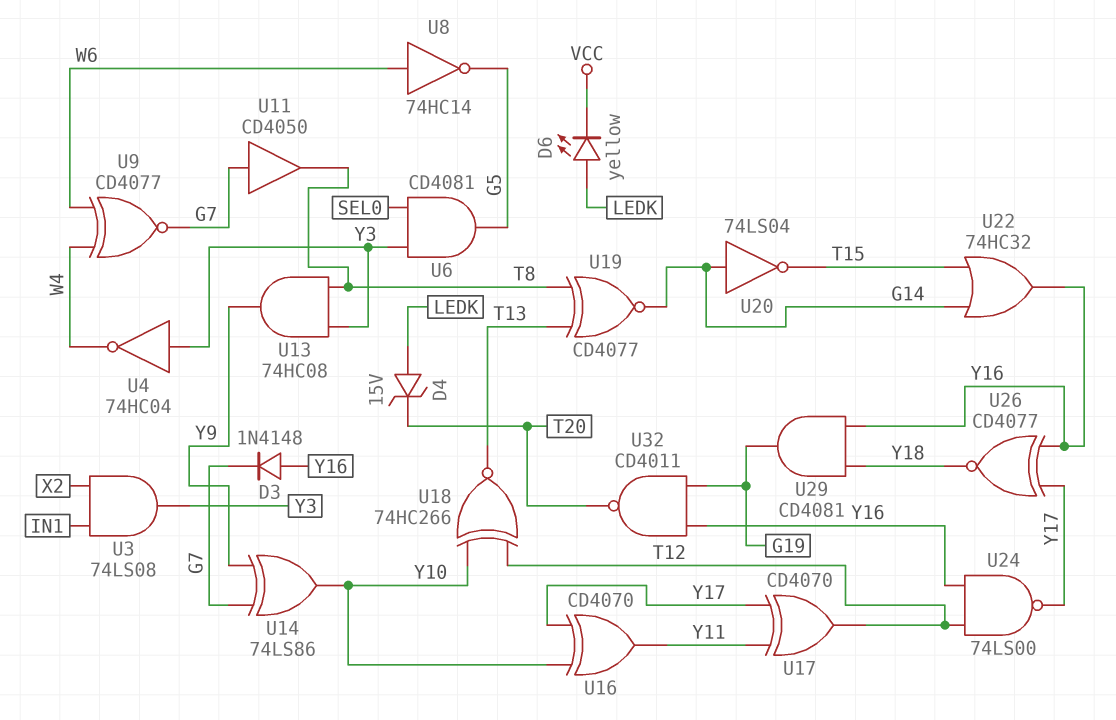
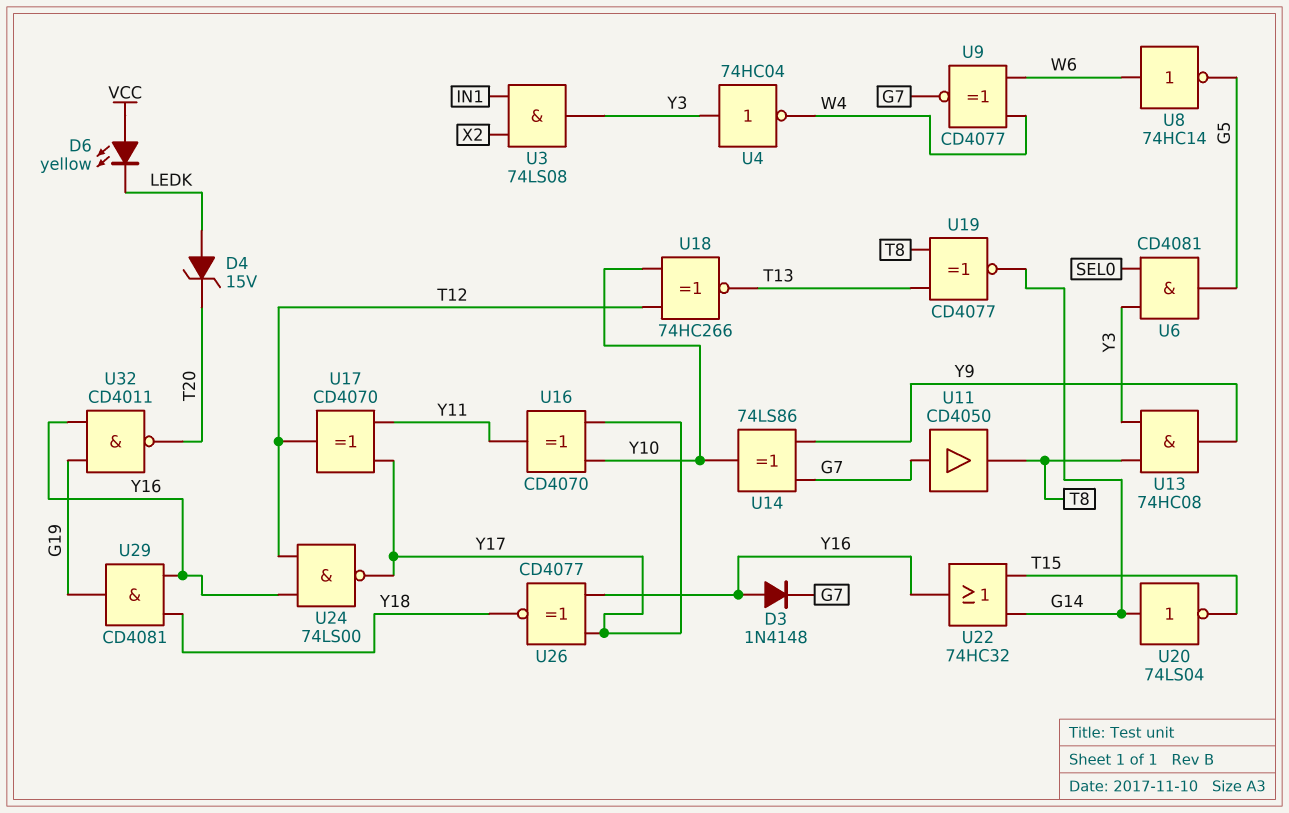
D6: LED yellow (A LEDK, K VCC) -> LED yellow (A VCC, K LEDK)

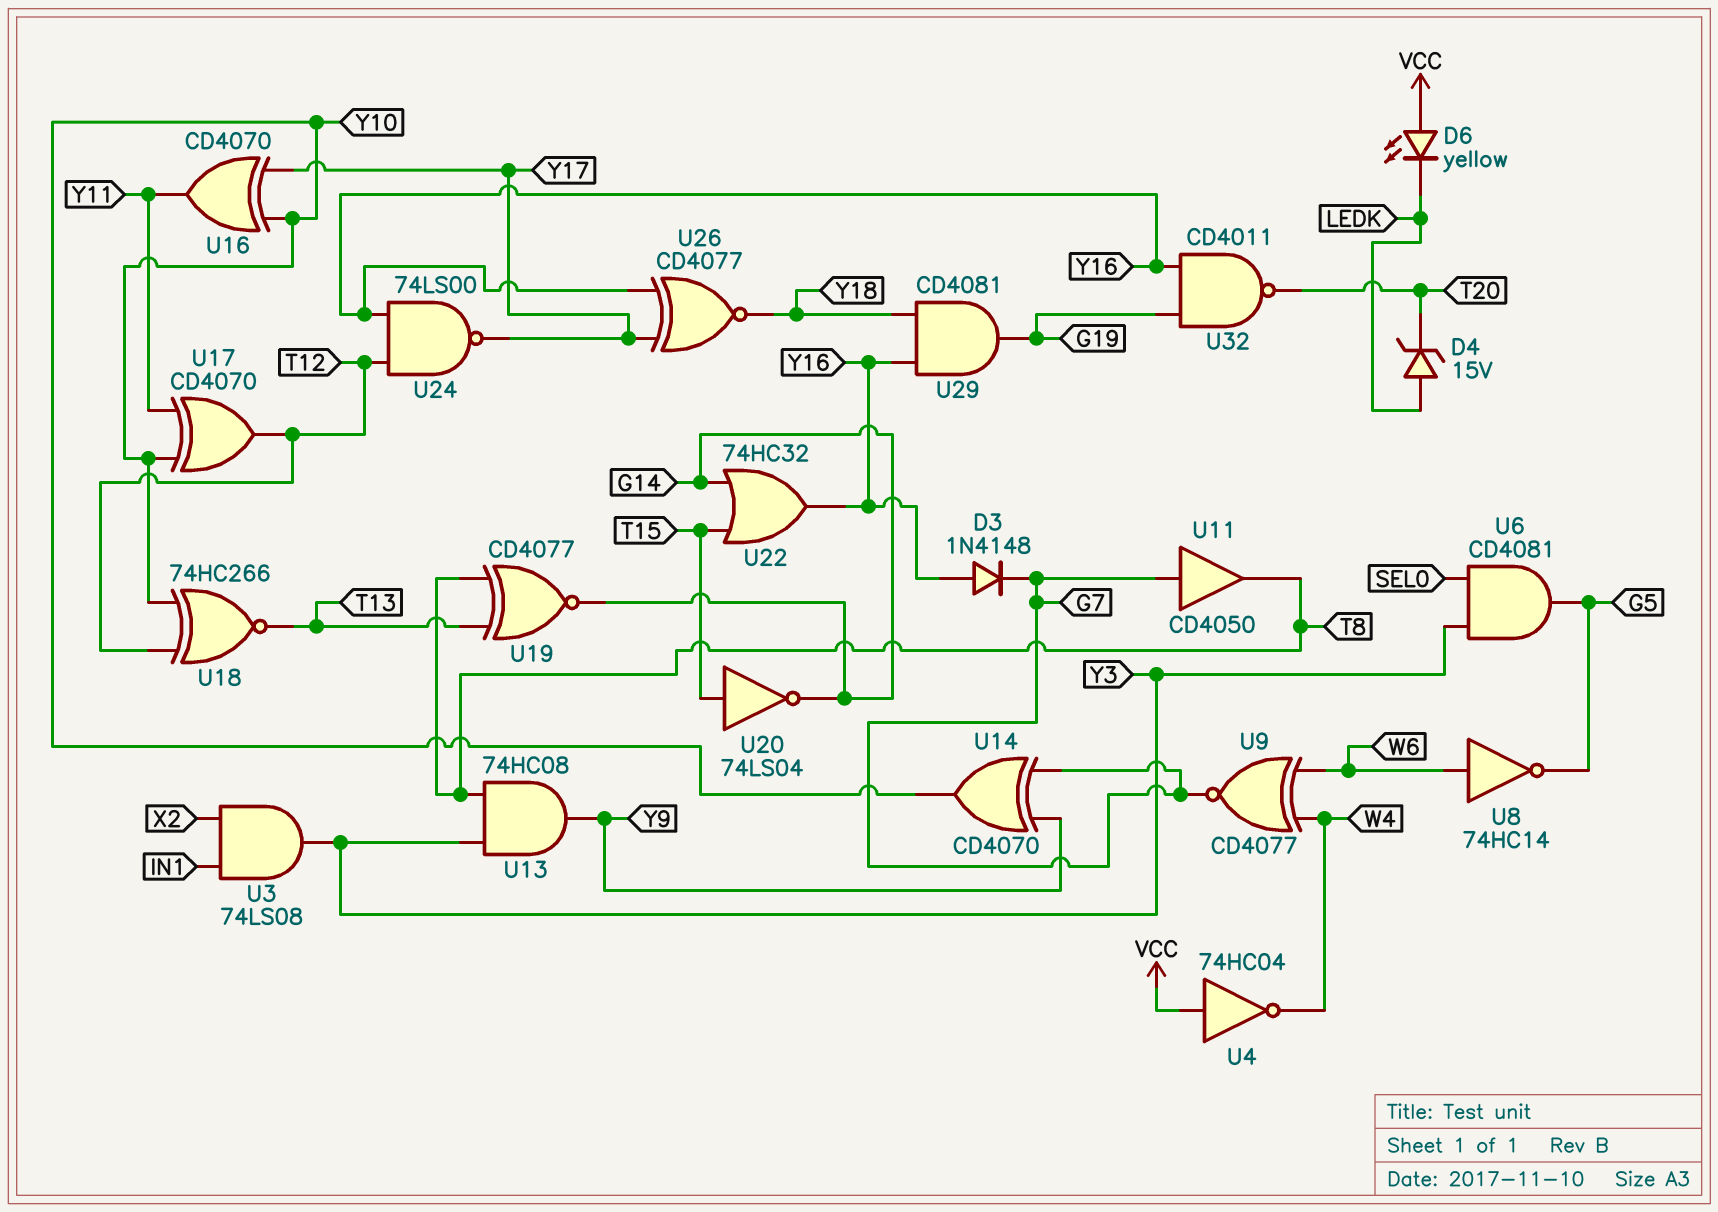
U4: NOT 74HC04 (in Y3, out W4) -> NOT 74HC04 (in VCC, out W4)
U14: XOR 74LS86 (in G7, in Y9, out Y10) -> XOR CD4070 (in G7, in Y9, out Y10)
U17: XOR CD4070 (in Y11, in Y17, out T12) -> XOR CD4070 (in Y10, in Y11, out T12)
U20: NOT 74LS04 (in G14, out T15) -> NOT 74LS04 (in T15, out G14)

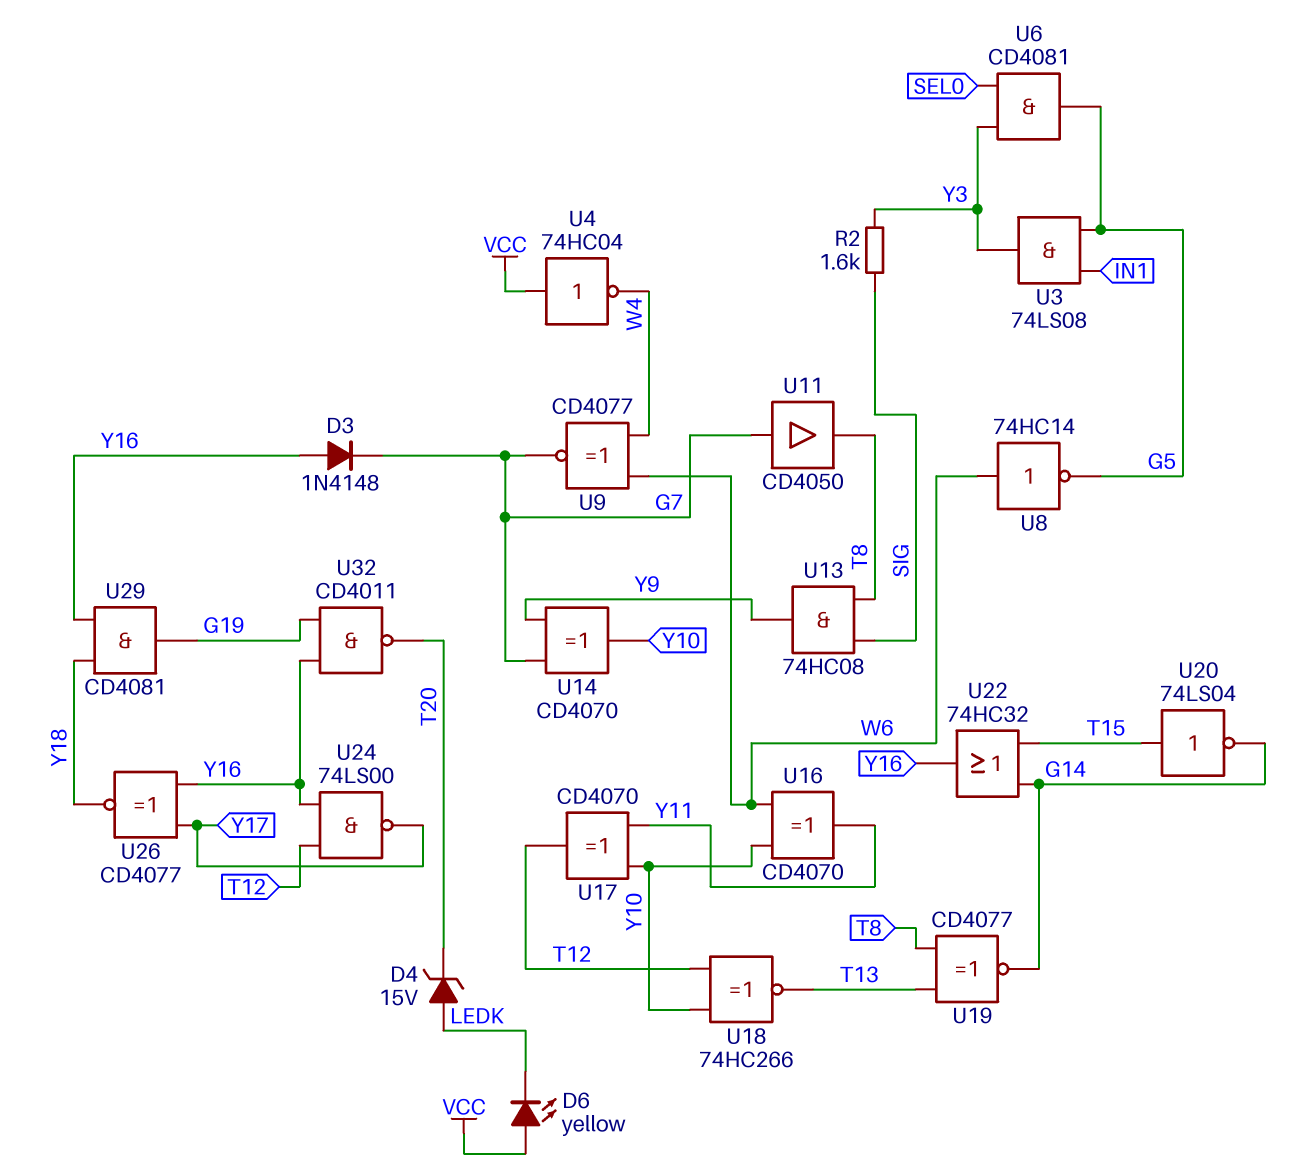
R2: none -> 1.6k (SIG, Y3)
U3: AND 74LS08 (in IN1, in X2, out Y3) -> AND 74LS08 (in G5, in IN1, out Y3)
U13: AND 74HC08 (in T8, in Y3, out Y9) -> AND 74HC08 (in SIG, in T8, out Y9)
U16: XOR CD4070 (in Y10, in Y17, out Y11) -> XOR CD4070 (in W6, in Y10, out Y11)

